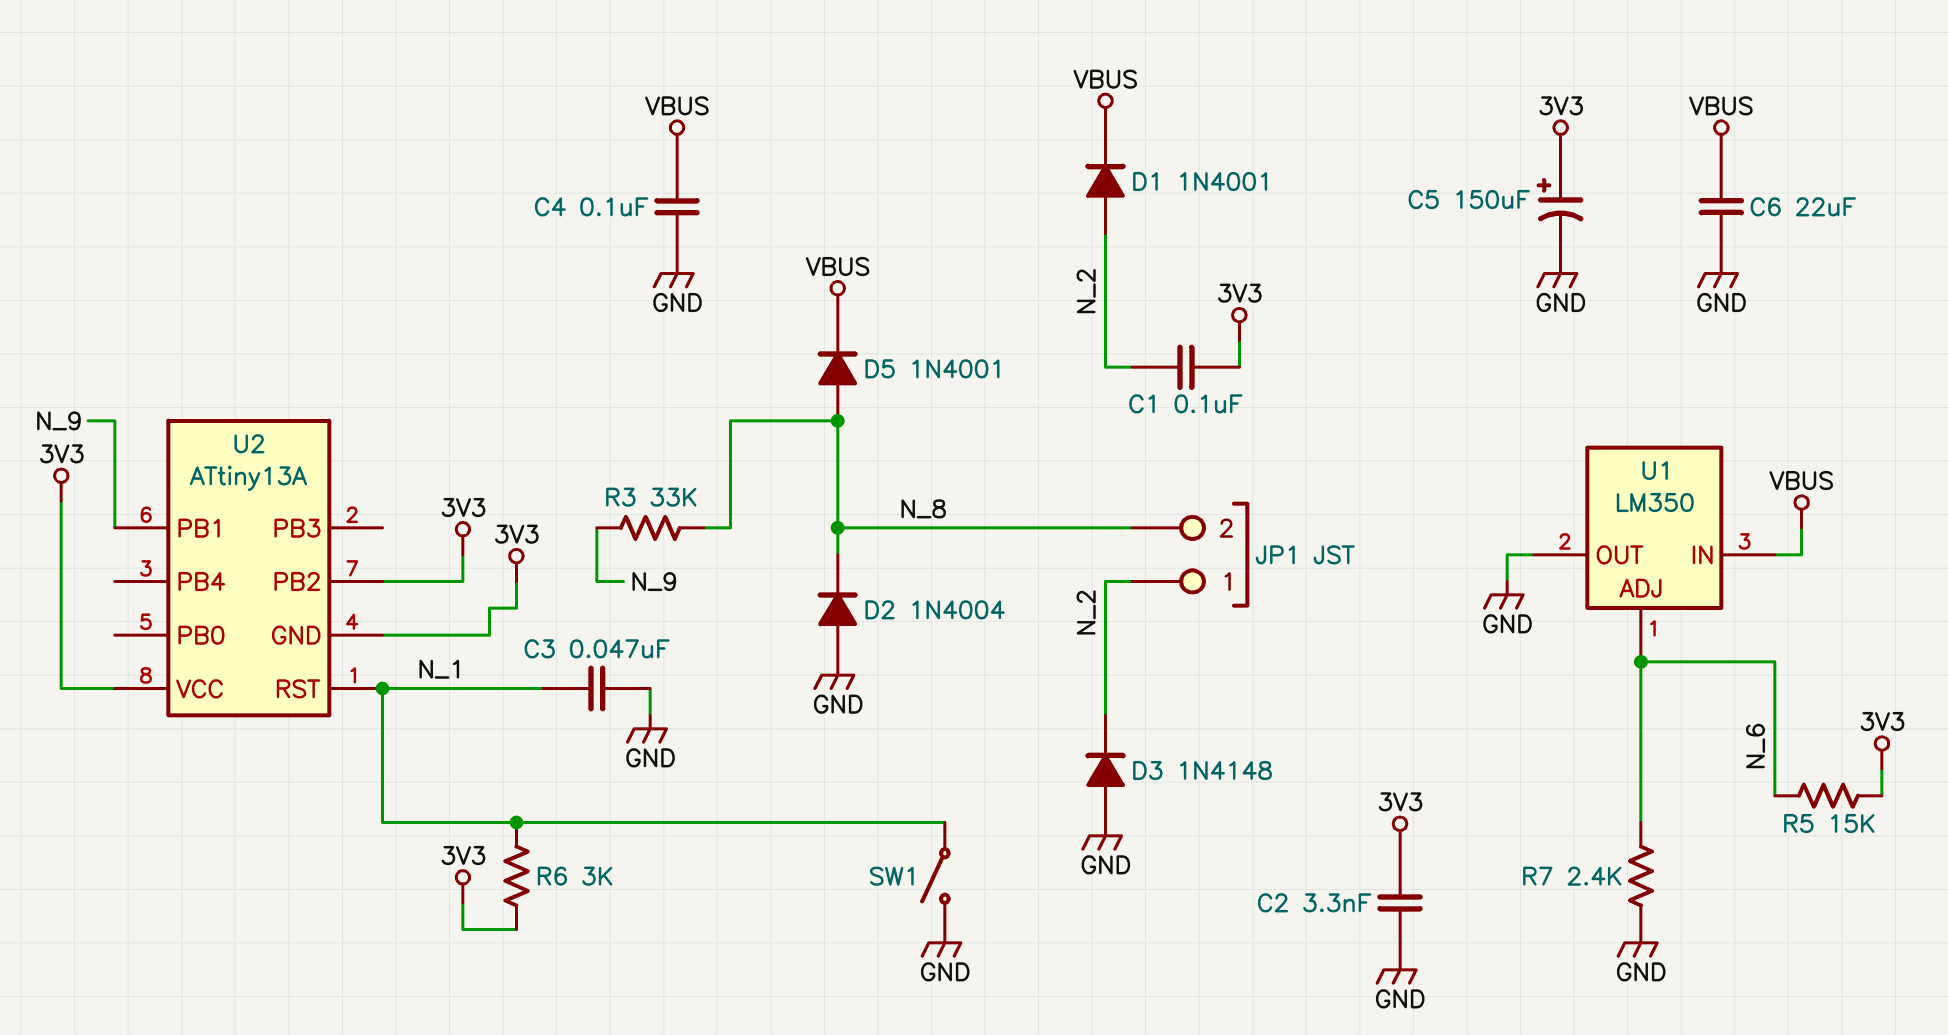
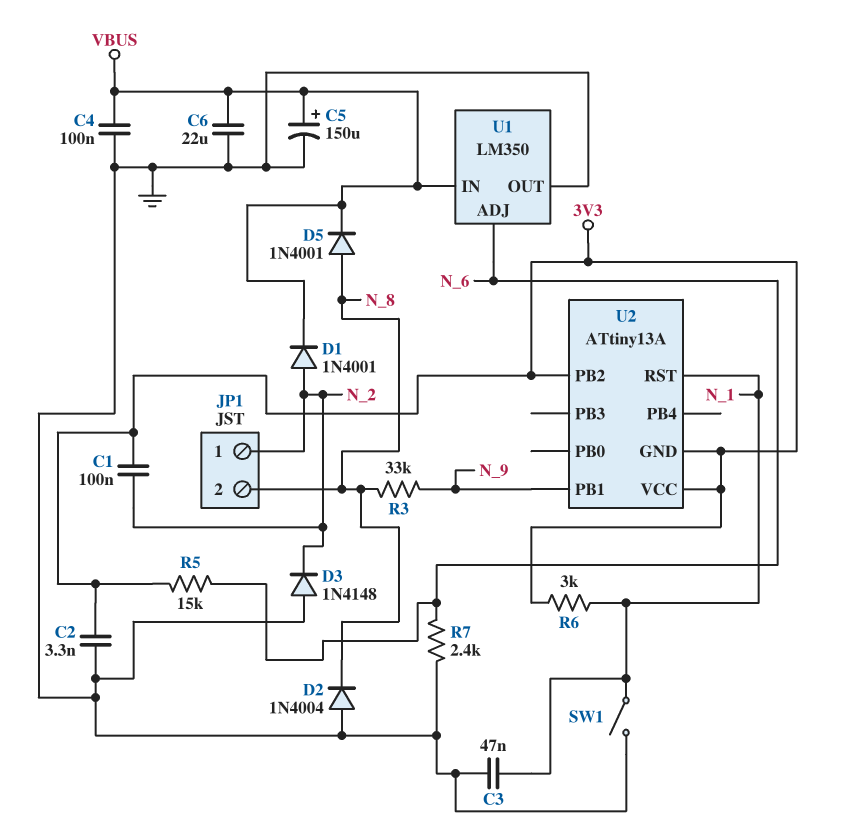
C5: 150uF (plus 3V3, minus GND) -> 150uF (plus VBUS, minus GND)

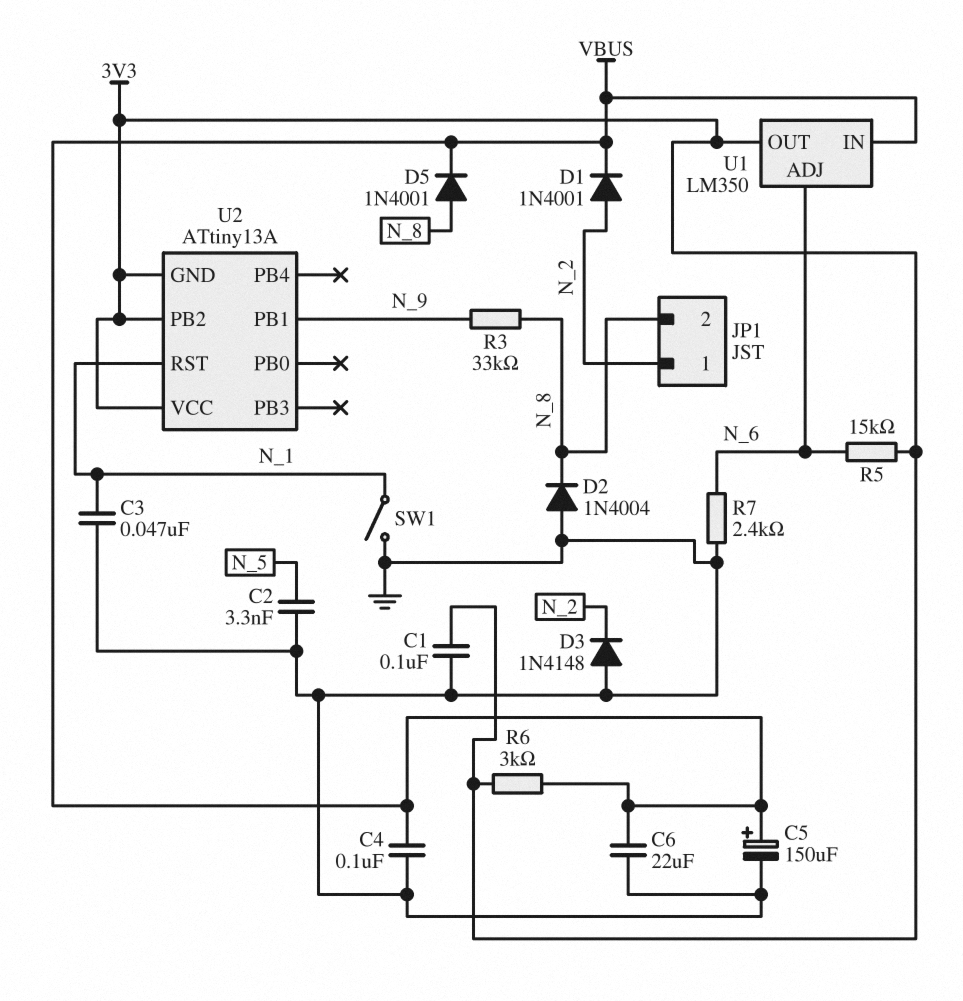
C1: 100nF (3V3, N_2) -> 100nF (3V3, GND)
C2: 3.3nF (3V3, GND) -> 3.3nF (GND, N_5)
R6: 3k (3V3, N_1) -> 3k (3V3, VBUS)
U1 pin OUT: GND -> 3V3

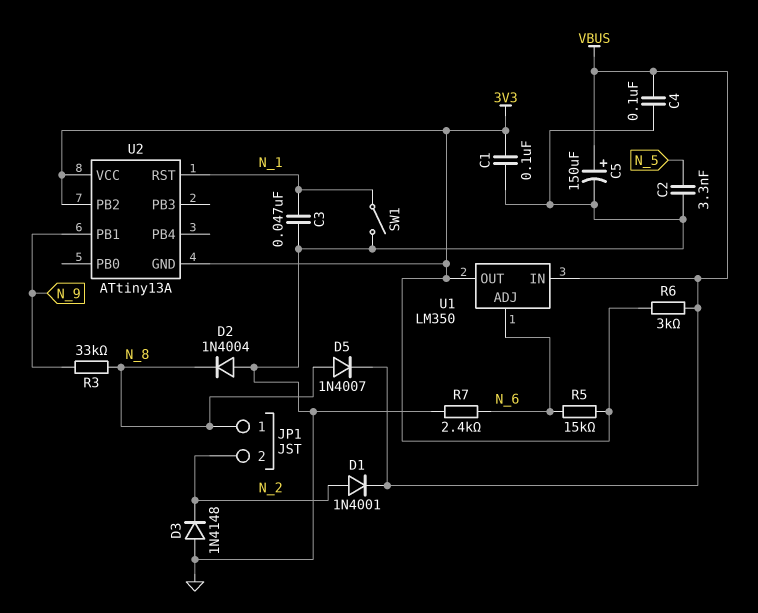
C6: 22uF (GND, VBUS) -> none
D5: diode 1N4001 (A N_8, K VBUS) -> diode 1N4007 (A N_8, K VBUS)
JP1 pin 1: N_2 -> N_8
JP1 pin 2: N_8 -> N_2

